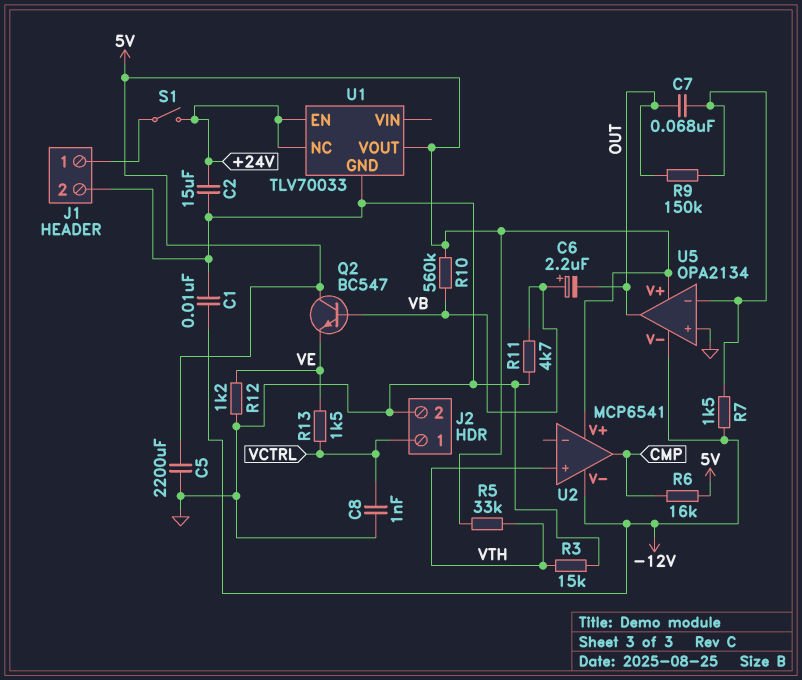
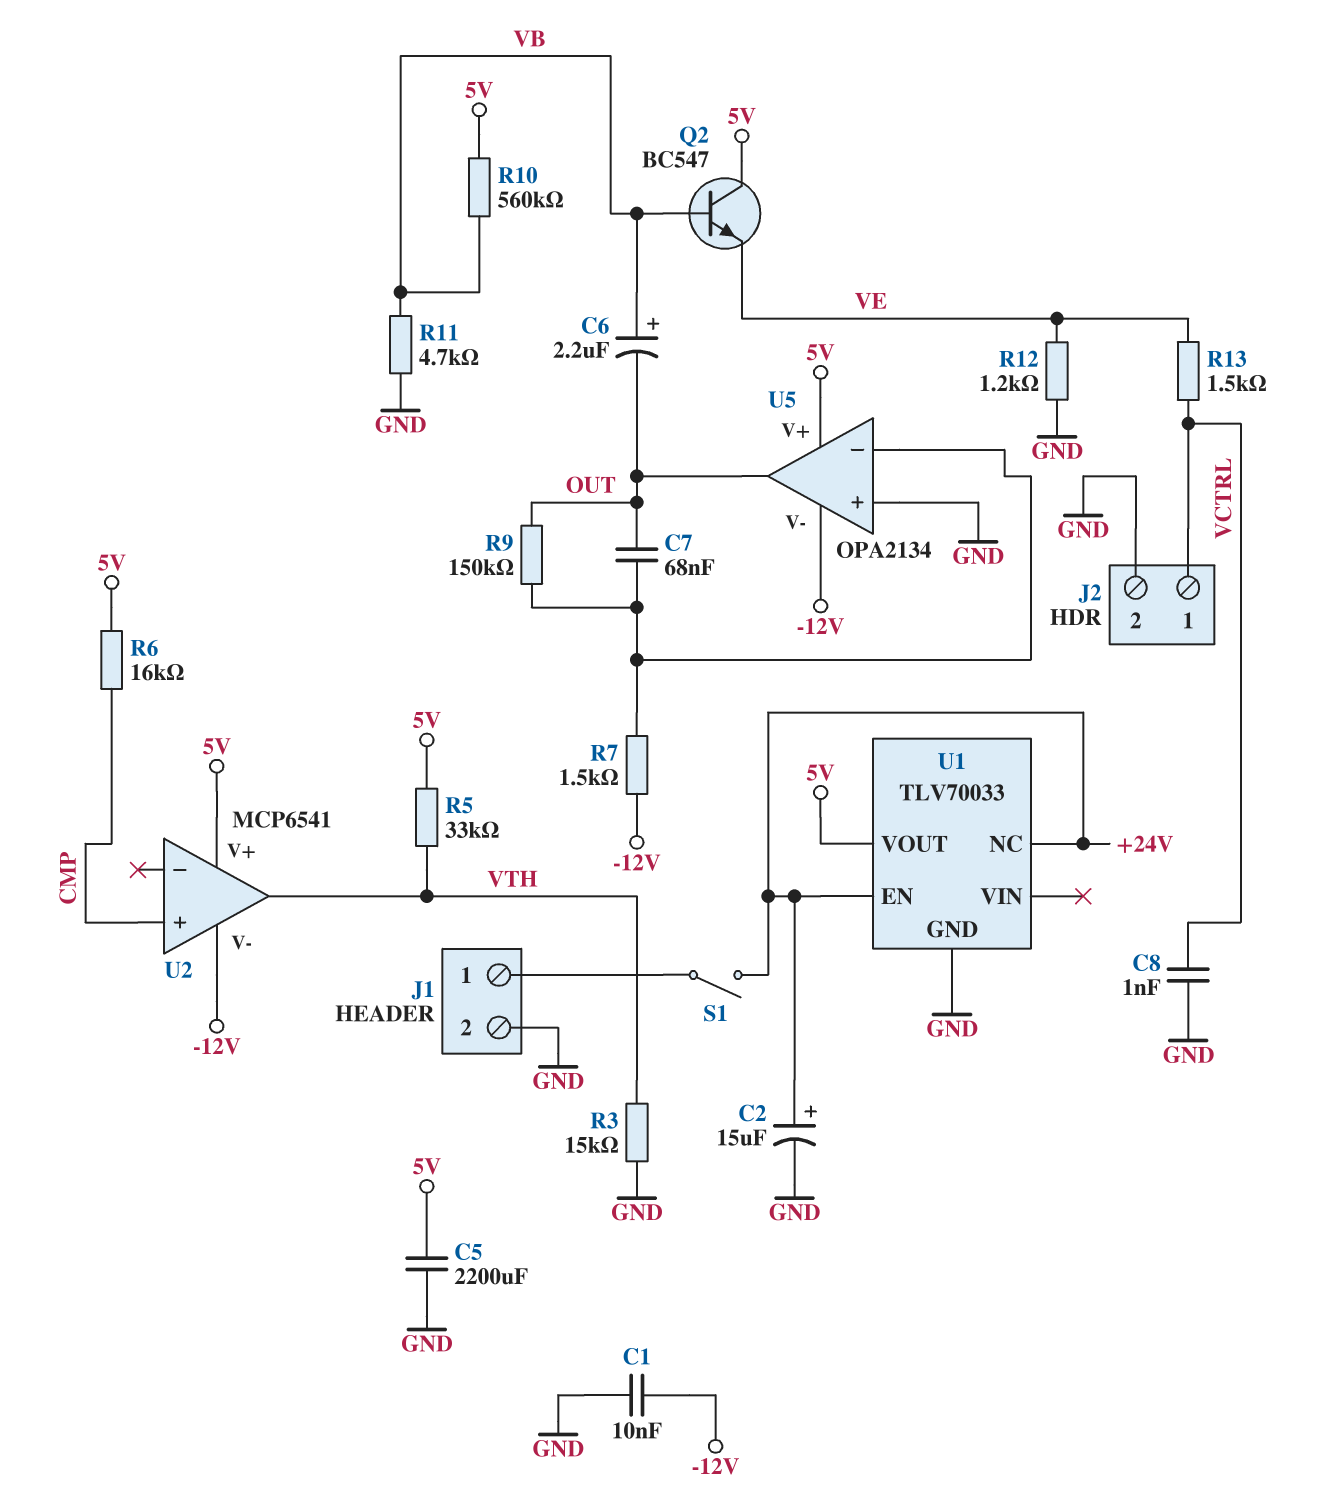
C2: 15uF (+24V, GND) -> 15uF (plus +24V, minus GND)
U2 pin in+: VTH -> CMP
U2 pin out: CMP -> VTH

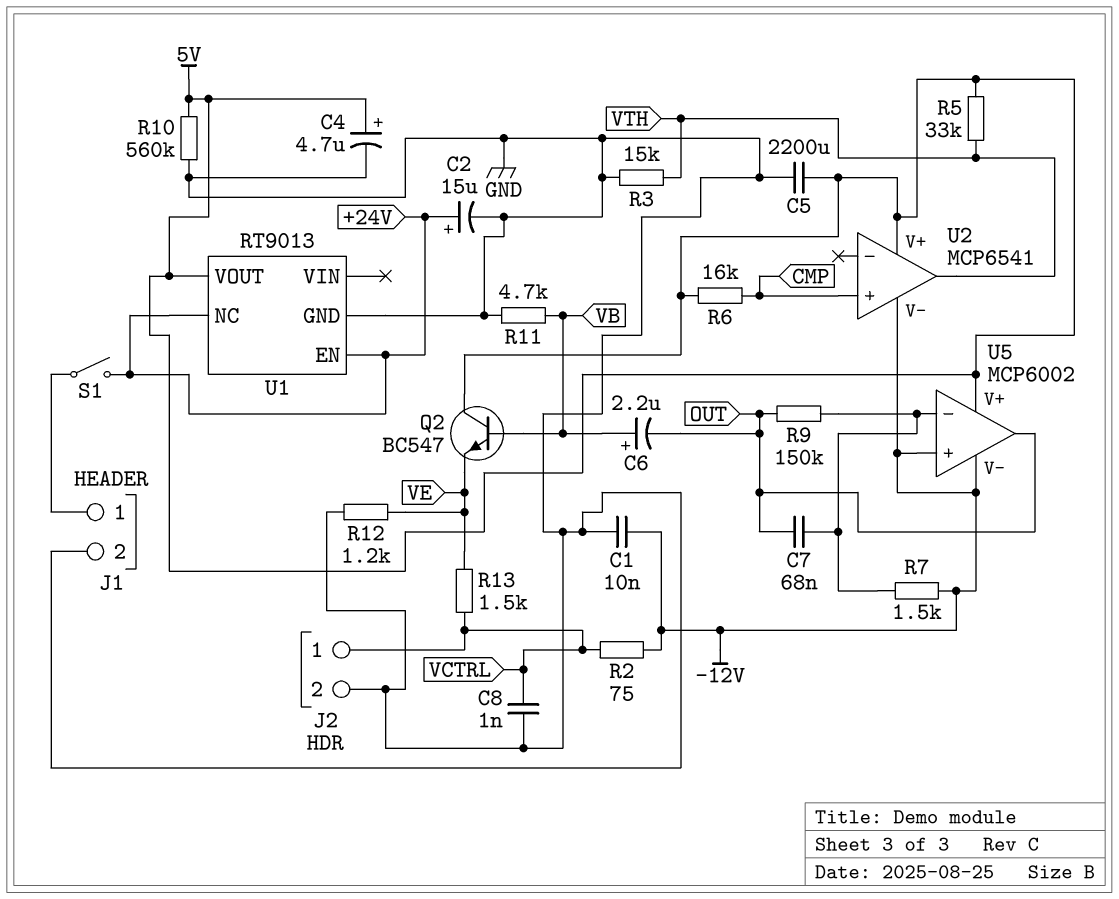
C4: none -> 4.7uF (plus 5V, minus GND)
R2: none -> 75 (-12V, VCTRL)
R10: 560k (5V, VB) -> 560k (5V, GND)
U1: TLV70033 -> RT9013
U5: OPA2134 -> MCP6002
U5 pin in+: GND -> -12V

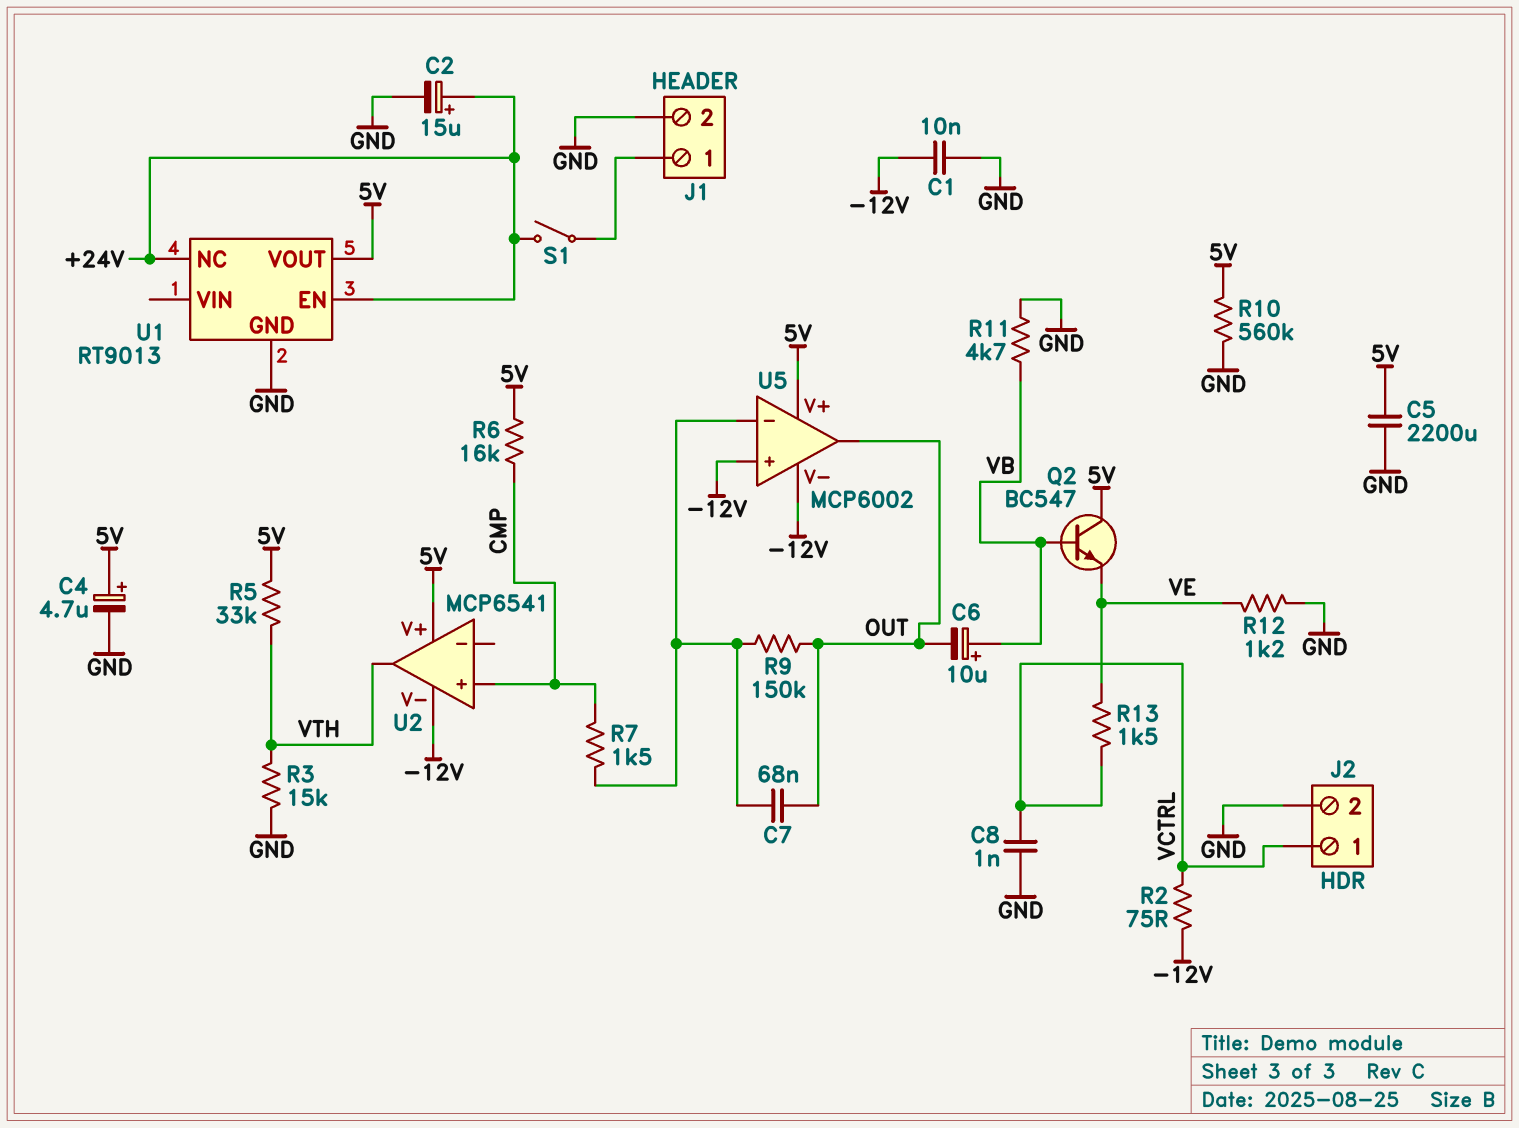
C6: 2.2uF (plus VB, minus OUT) -> 10uF (plus VB, minus OUT)
R7: 1.5k (-12V, U5/in-) -> 1.5k (CMP, U5/in-)

